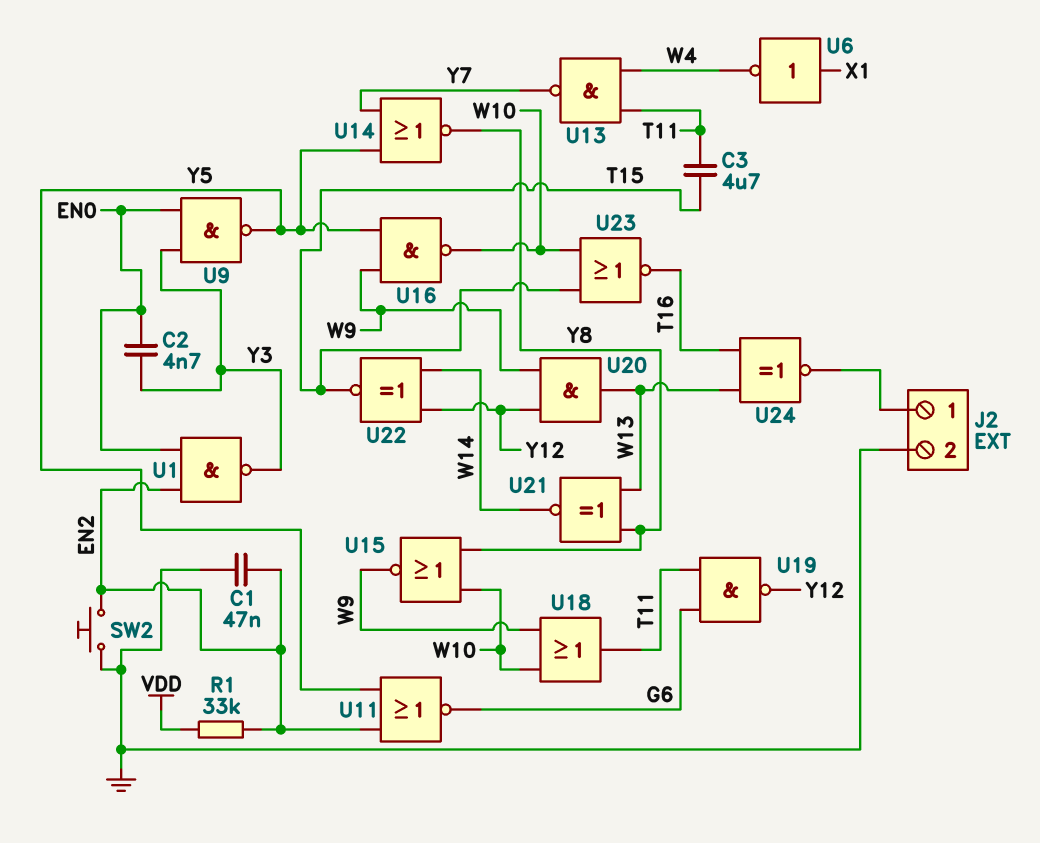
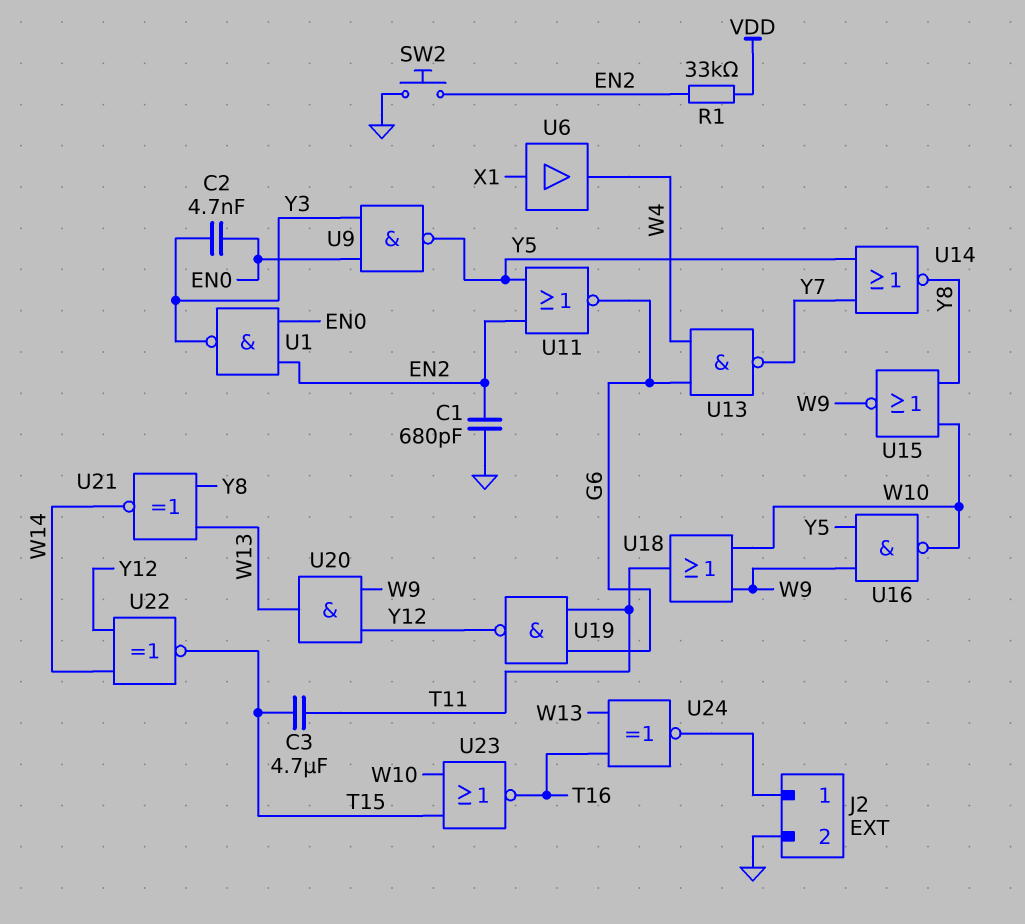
C1: 47nF (EN2, GND) -> 680pF (EN2, GND)
U6: NOT (in X1, out W4) -> buffer (in X1, out W4)
U13: NAND (in T11, in W4, out Y7) -> NAND (in G6, in W4, out Y7)

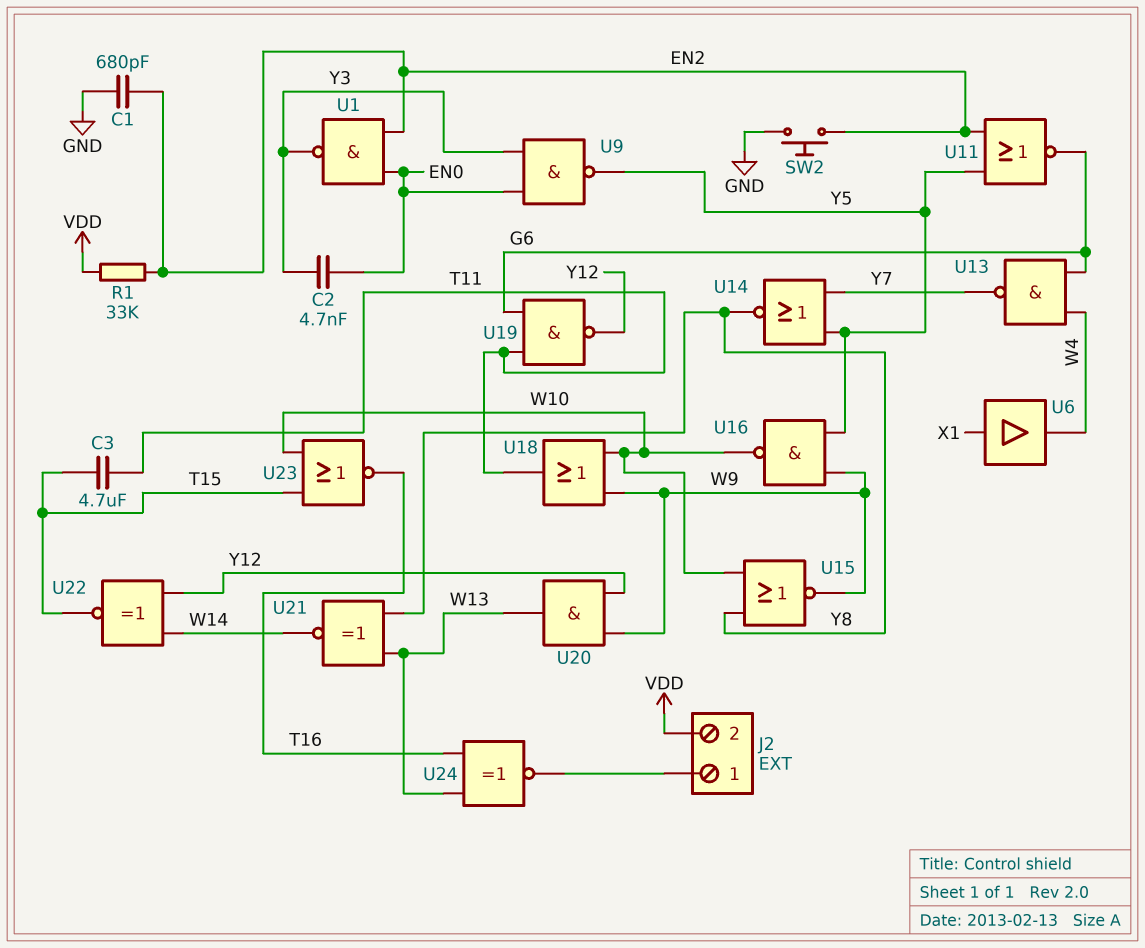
J2 pin 2: GND -> VDD

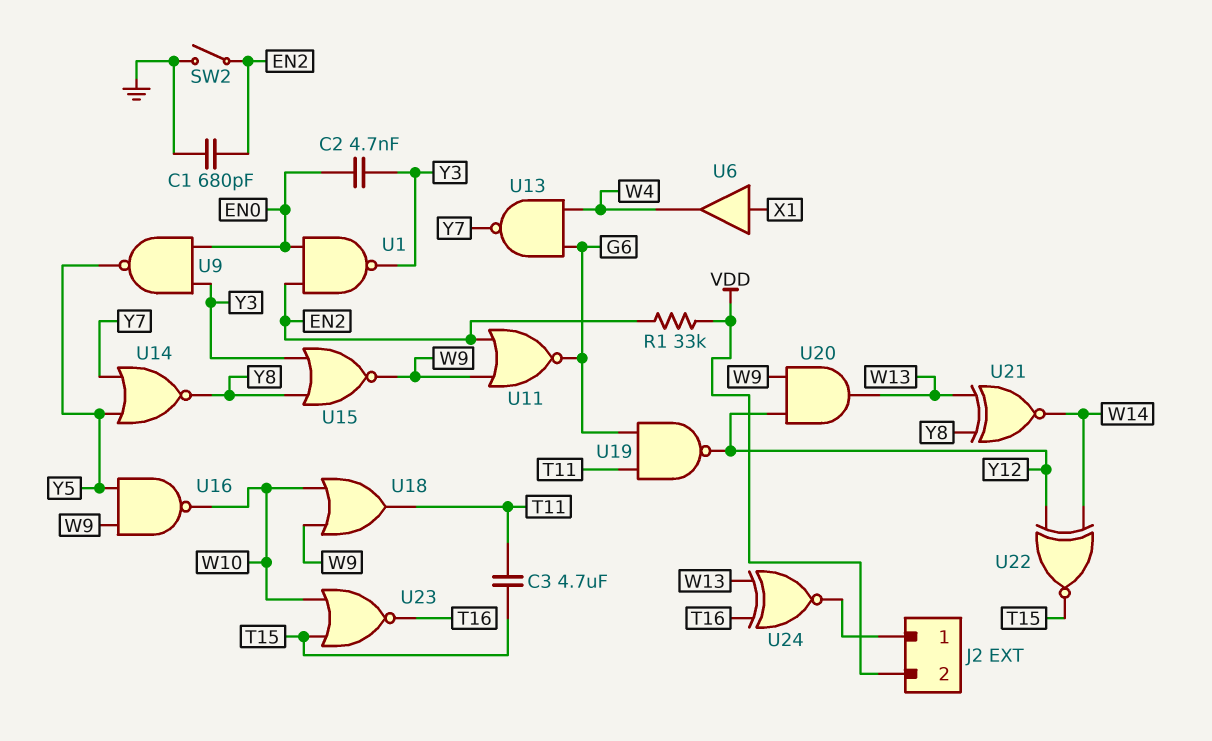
SW2: button (EN2, GND) -> switch (EN2, GND)
U11: NOR (in EN2, in Y5, out G6) -> NOR (in EN2, in W9, out G6)
U15: NOR (in W10, in Y8, out W9) -> NOR (in Y3, in Y8, out W9)

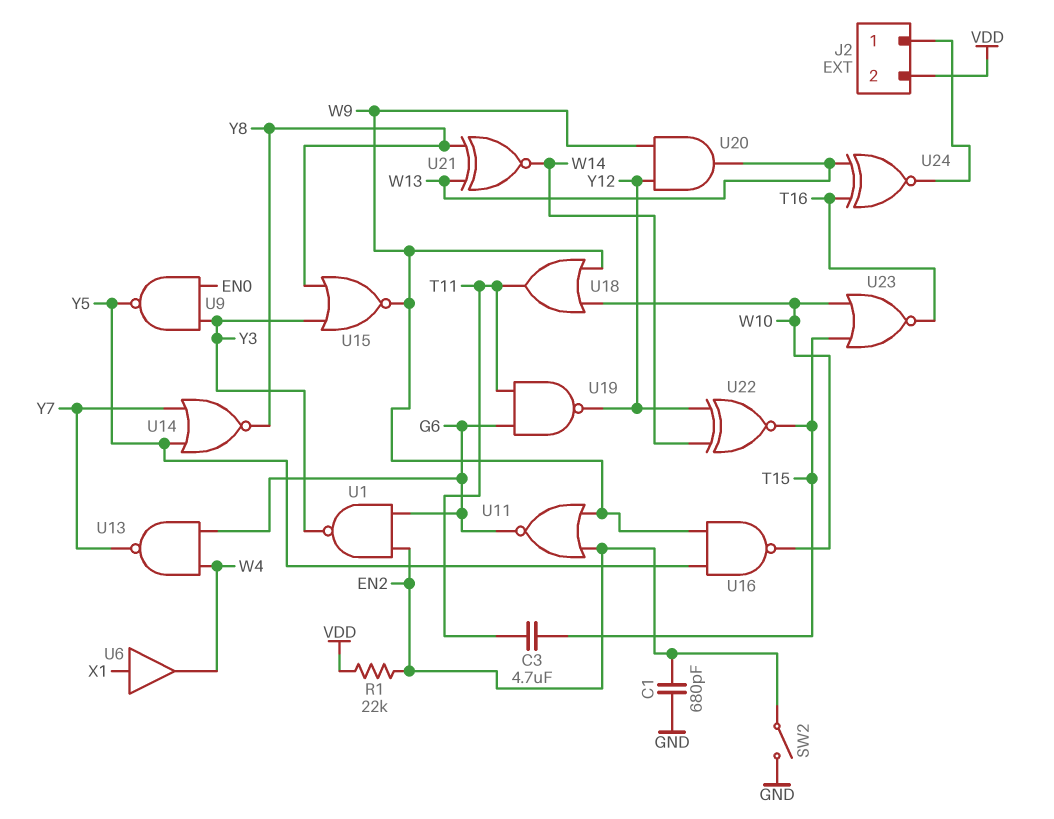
C2: 4.7nF (EN0, Y3) -> none
R1: 33k (EN2, VDD) -> 22k (EN2, VDD)
U1: NAND (in EN0, in EN2, out Y3) -> NAND (in EN2, in G6, out Y3)

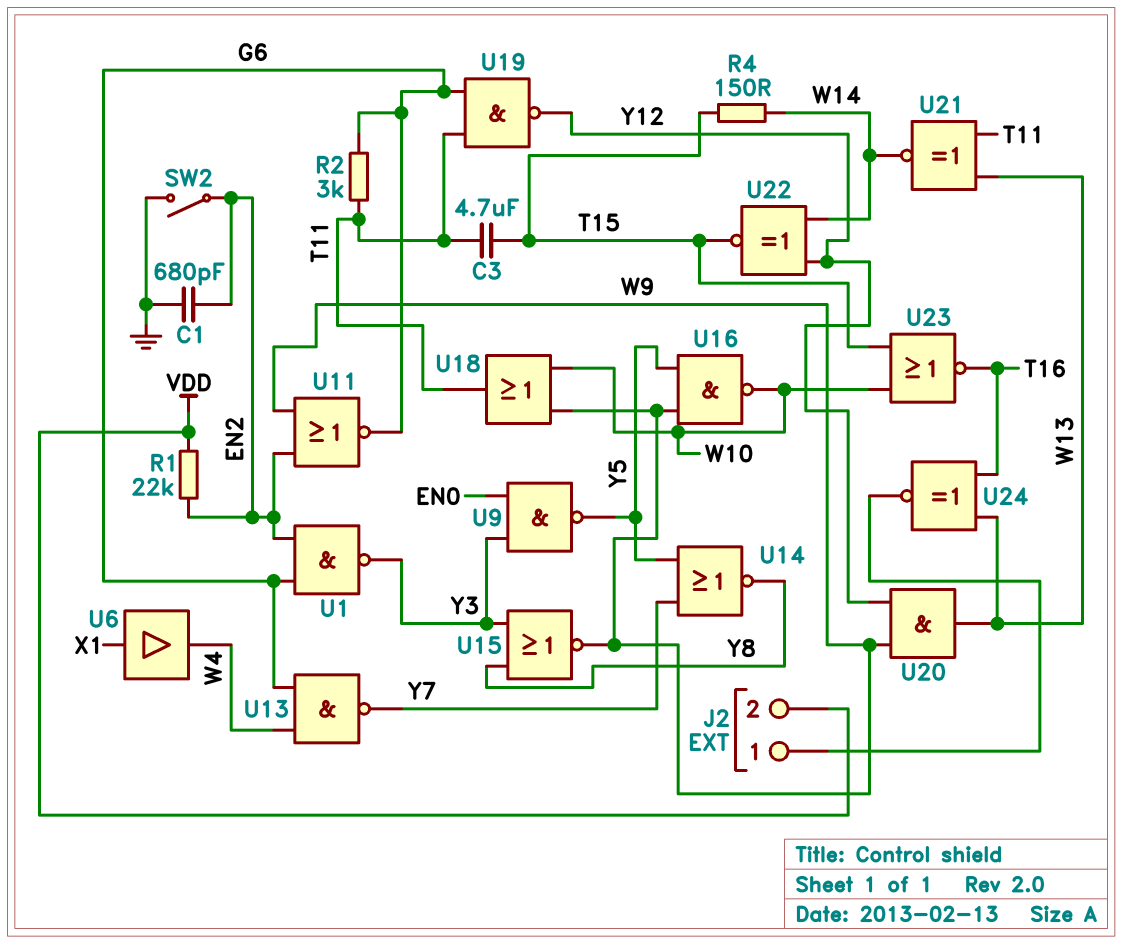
R2: none -> 3k (G6, T11)
R4: none -> 150 (T15, W14)
U21: XNOR (in W13, in Y8, out W14) -> XNOR (in T11, in W13, out W14)

